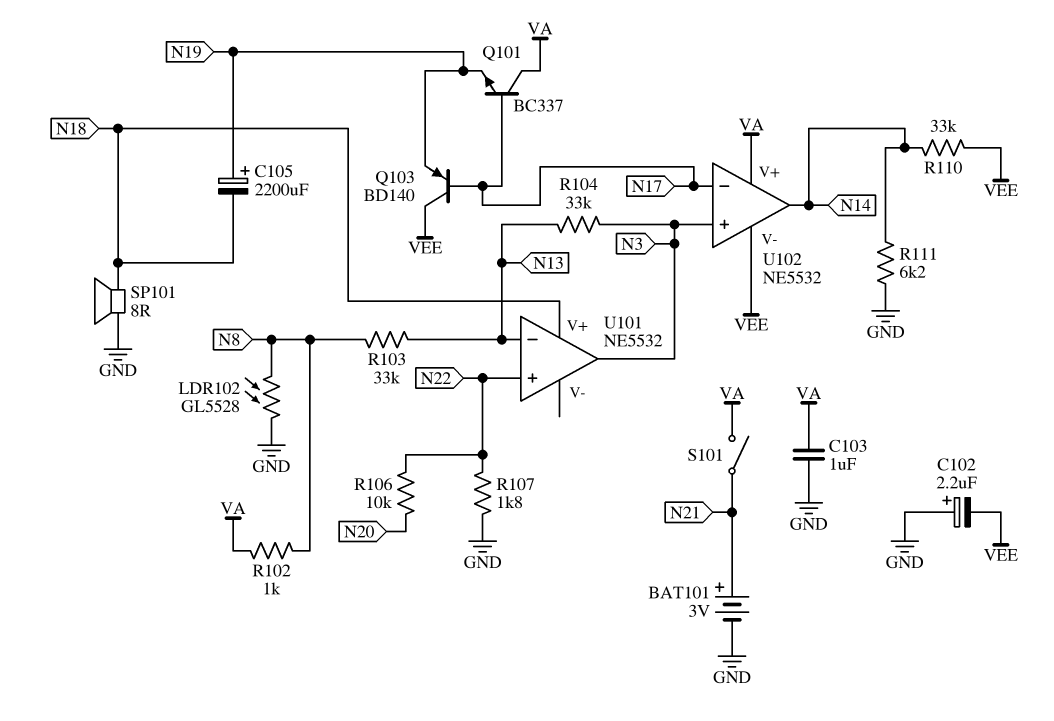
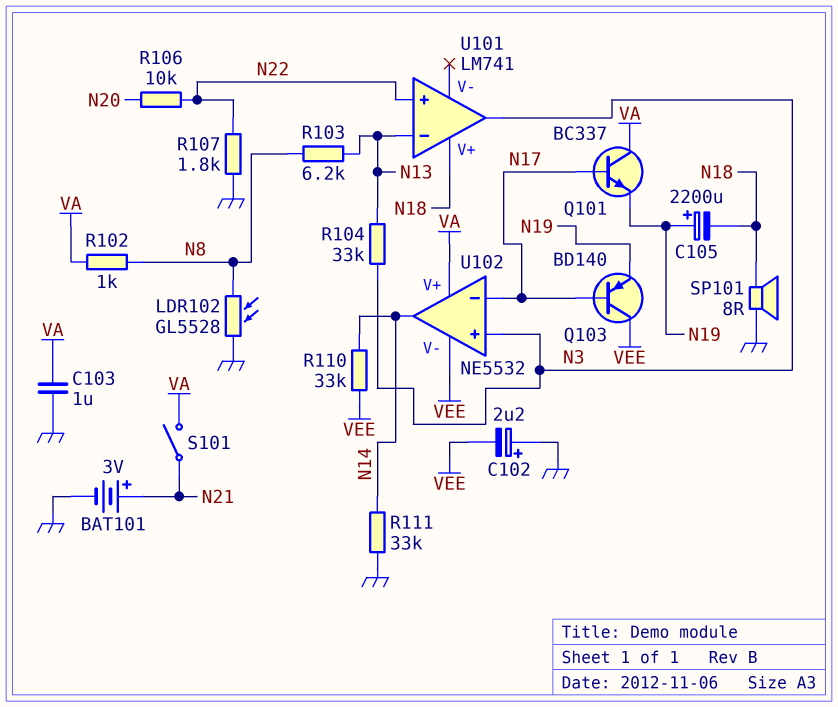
R103: 33k (N8, N13) -> 6.2k (N8, N13)
R111: 6.2k (GND, N14) -> 33k (GND, N14)
U101: NE5532 -> LM741

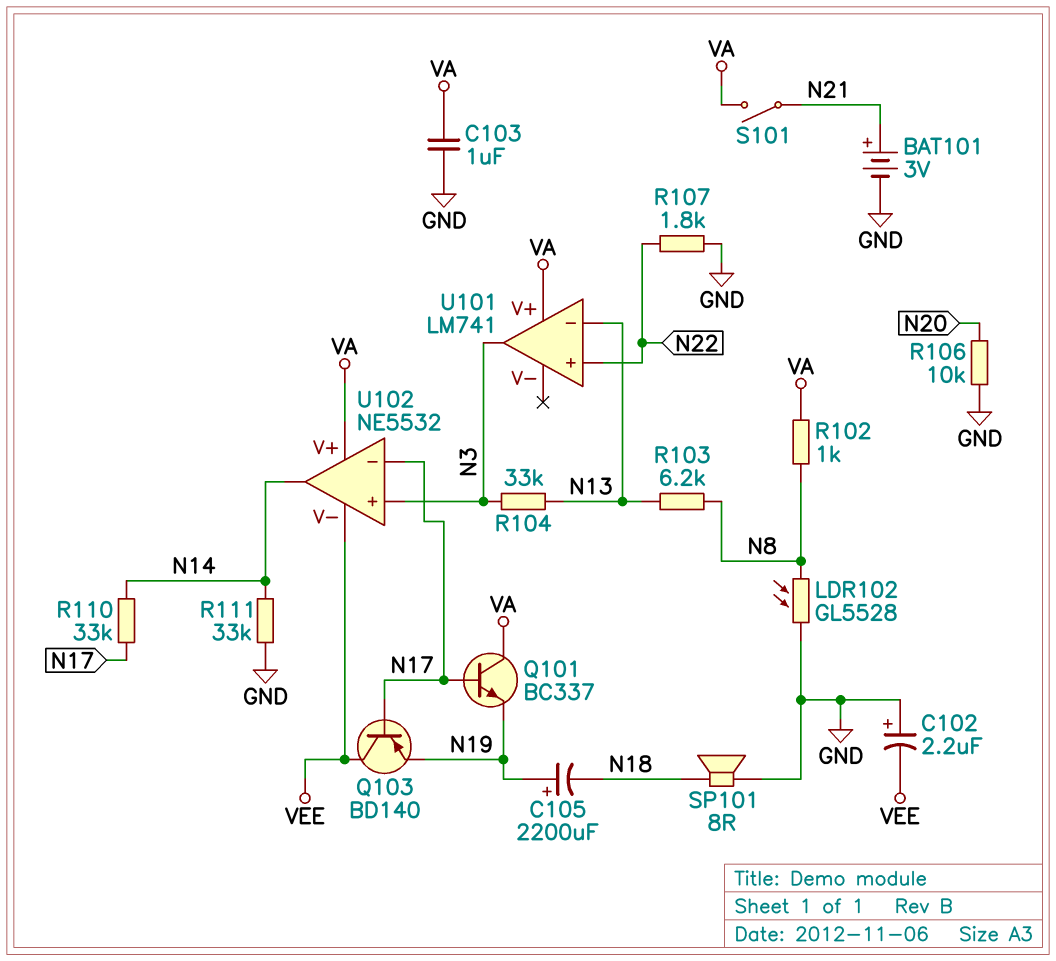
R106: 10k (N20, N22) -> 10k (GND, N20)
R110: 33k (N14, VEE) -> 33k (N14, N17)
U101 pin V+: N18 -> VA

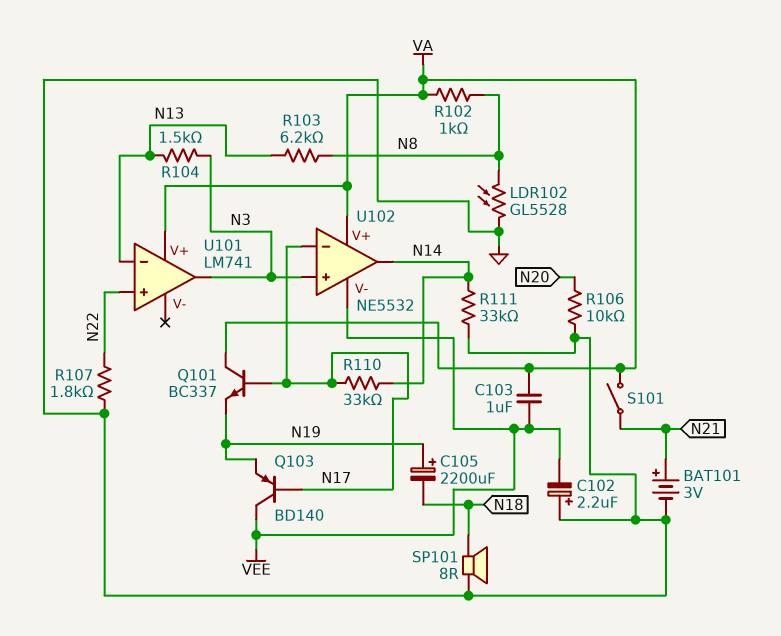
C103: 1uF (GND, VA) -> 1uF (VA, VEE)
R104: 33k (N3, N13) -> 1.5k (N3, N13)

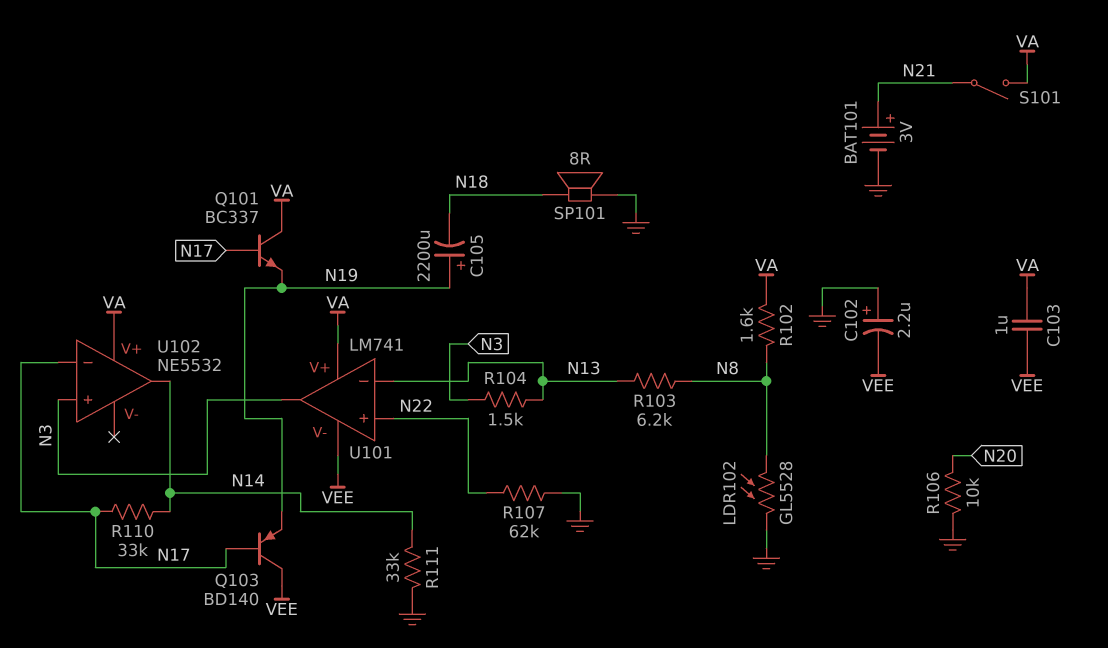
R102: 1k (N8, VA) -> 1.6k (N8, VA)
R107: 1.8k (GND, N22) -> 62k (GND, N22)
U101 pin V-: none -> VEE
U102 pin V-: VEE -> none

